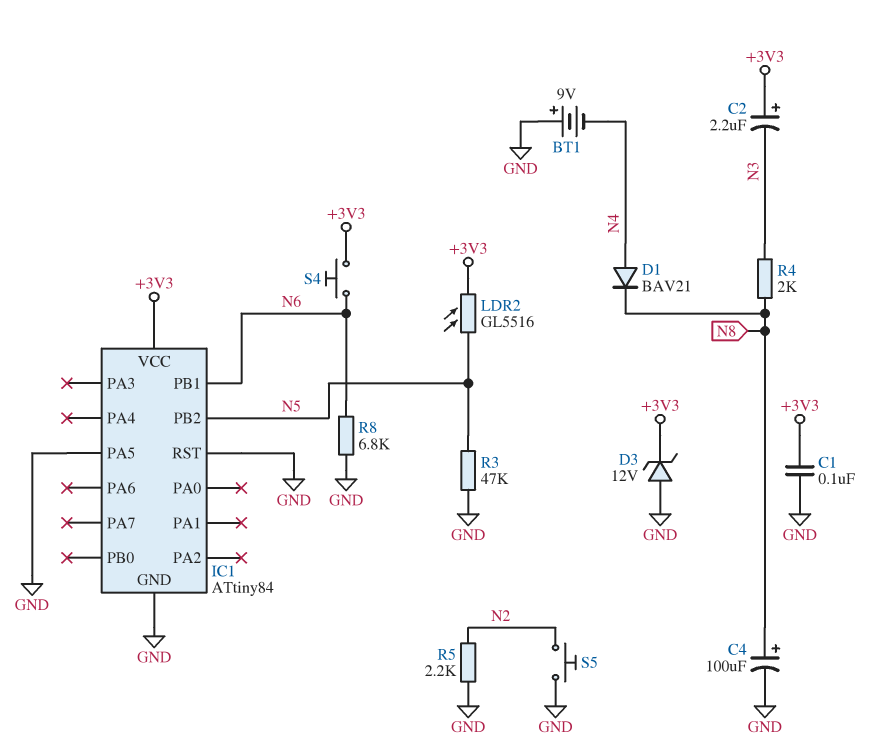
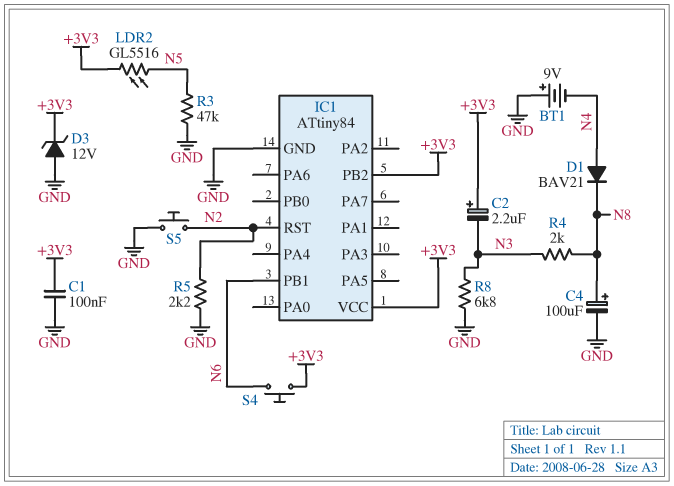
IC1 pin PA5: GND -> none
IC1 pin PB2: N5 -> +3V3
IC1 pin RST: GND -> N2
R8: 6.8k (GND, N6) -> 6.8k (GND, N3)

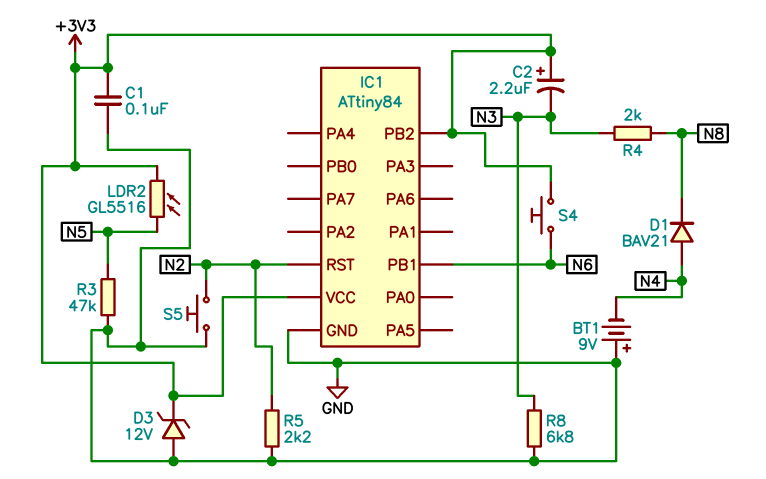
C4: 100uF (plus N8, minus GND) -> none

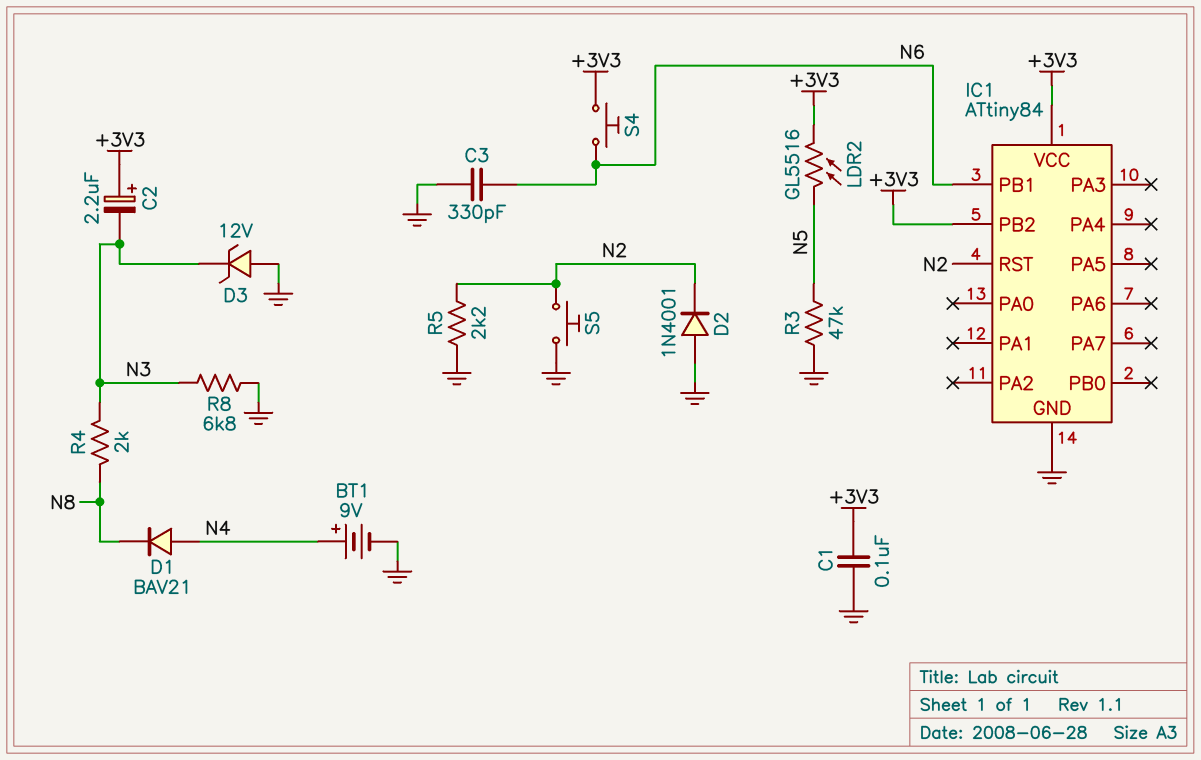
BT1: 9V (plus GND, minus N4) -> 9V (plus N4, minus GND)
C3: none -> 330pF (GND, N6)
D2: none -> diode 1N4001 (A GND, K N2)
D3: zener 12V (A GND, K +3V3) -> zener 12V (A GND, K N3)

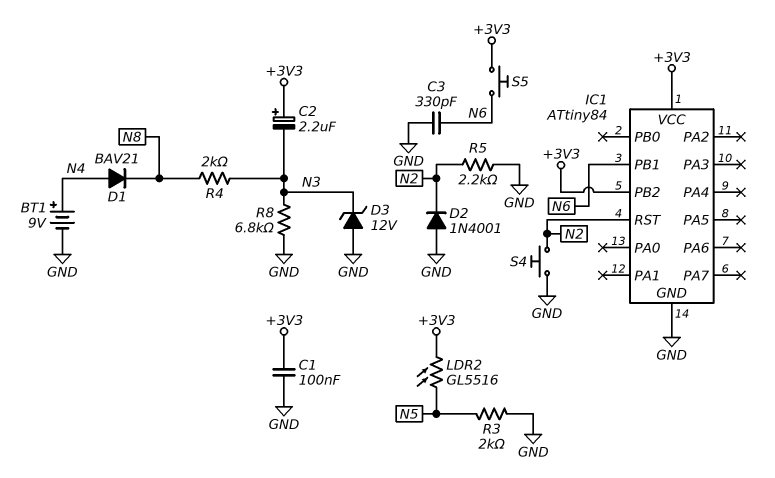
R3: 47k (GND, N5) -> 2k (GND, N5)
S4: button (+3V3, N6) -> button (GND, N2)
S5: button (GND, N2) -> button (+3V3, N6)

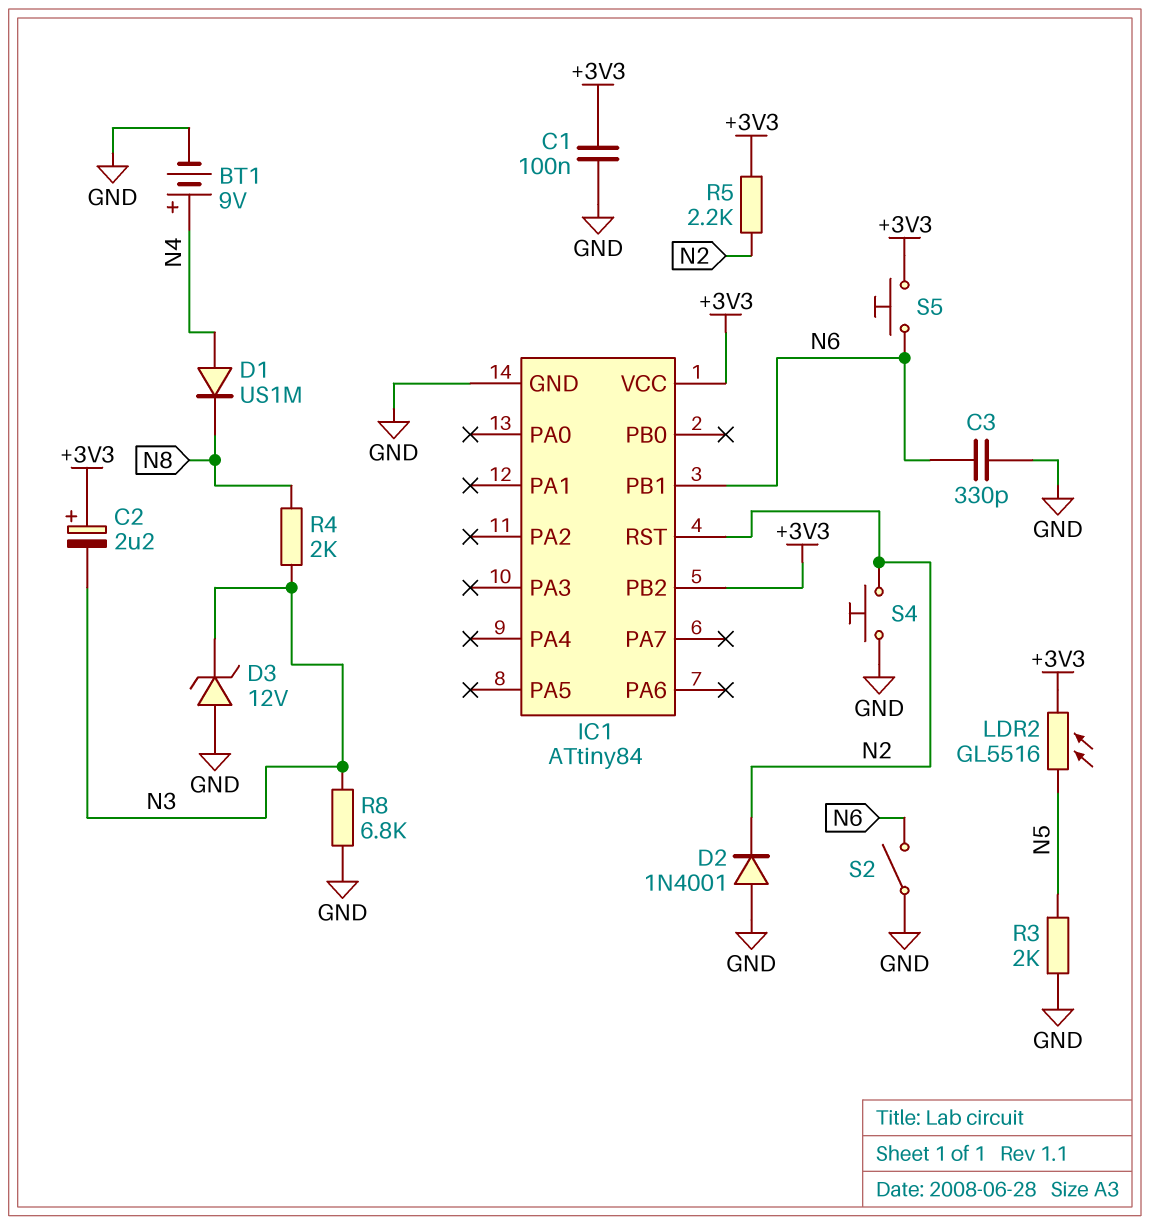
D1: diode BAV21 (A N4, K N8) -> diode US1M (A N4, K N8)
R5: 2.2k (GND, N2) -> 2.2k (+3V3, N2)
S2: none -> switch (GND, N6)

